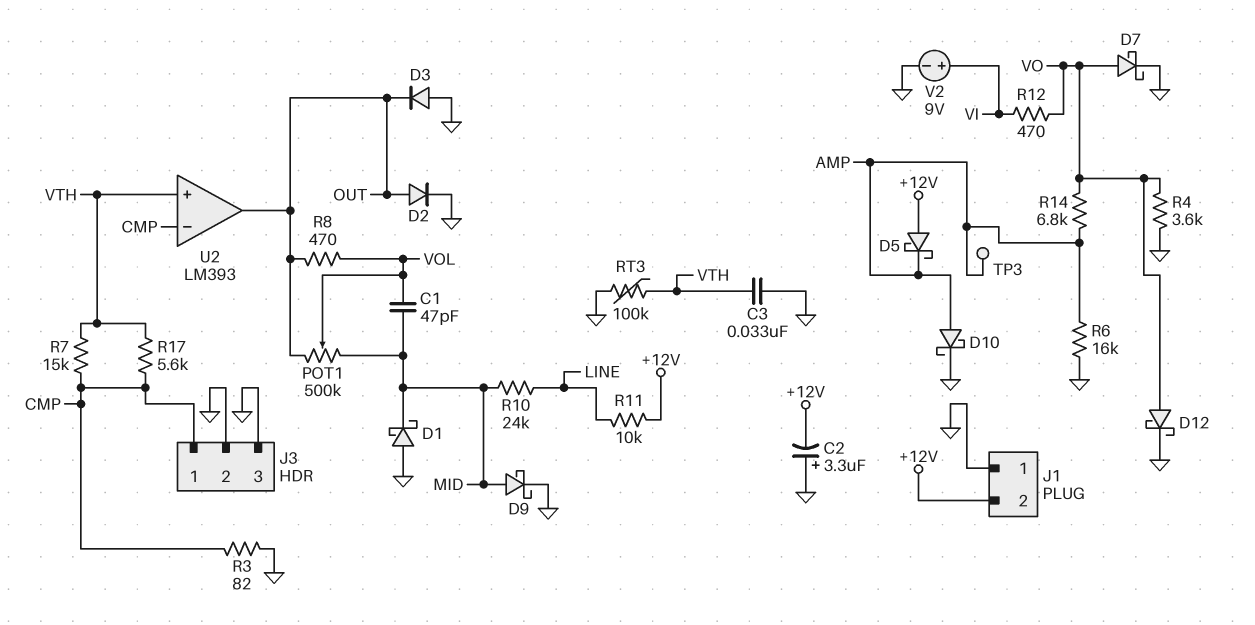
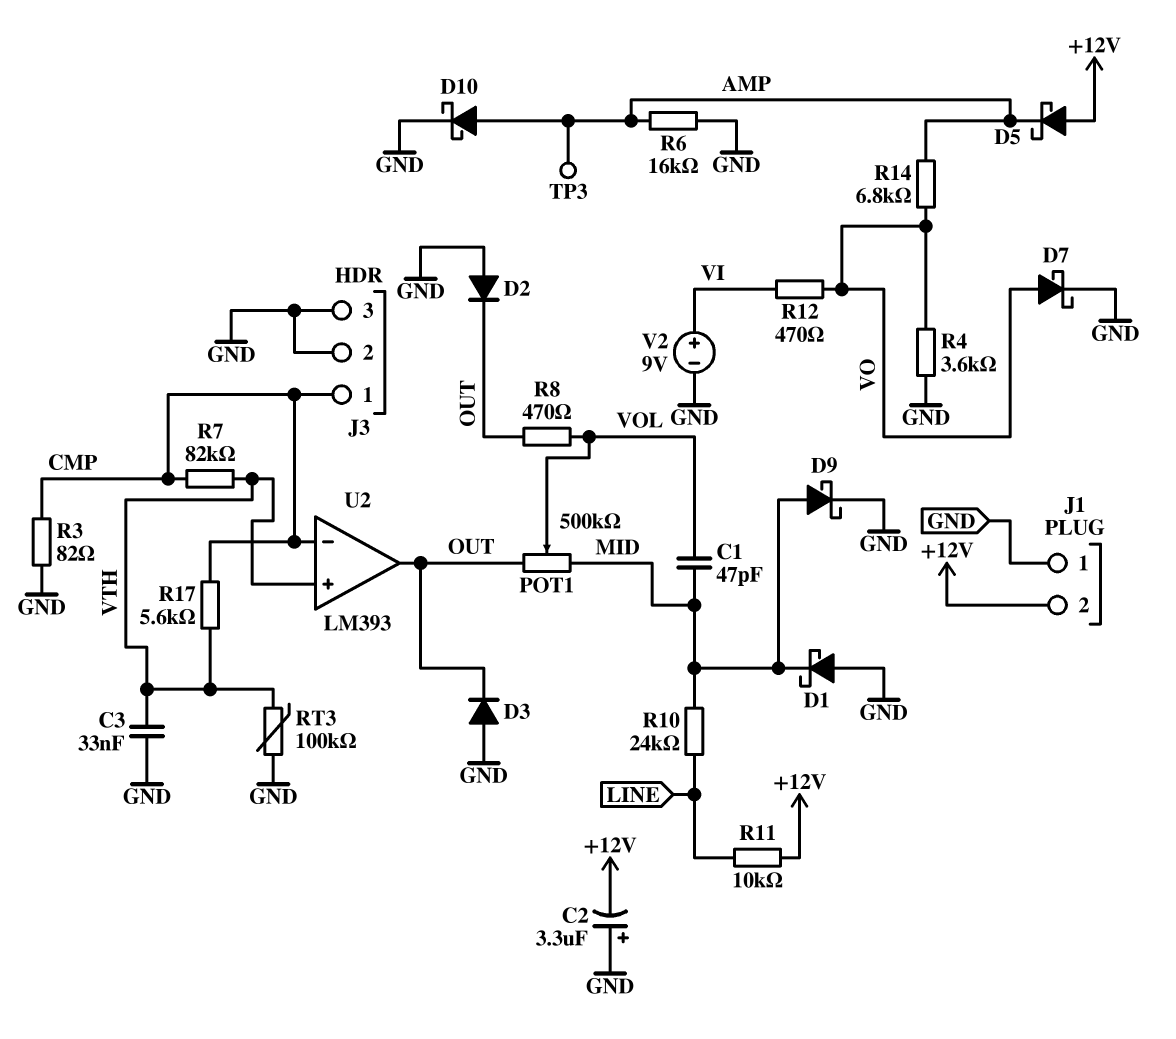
D2: diode (A OUT, K GND) -> diode (A GND, K OUT)
D12: schottky (A VO, K GND) -> none
R7: 15k (CMP, VTH) -> 82k (CMP, VTH)

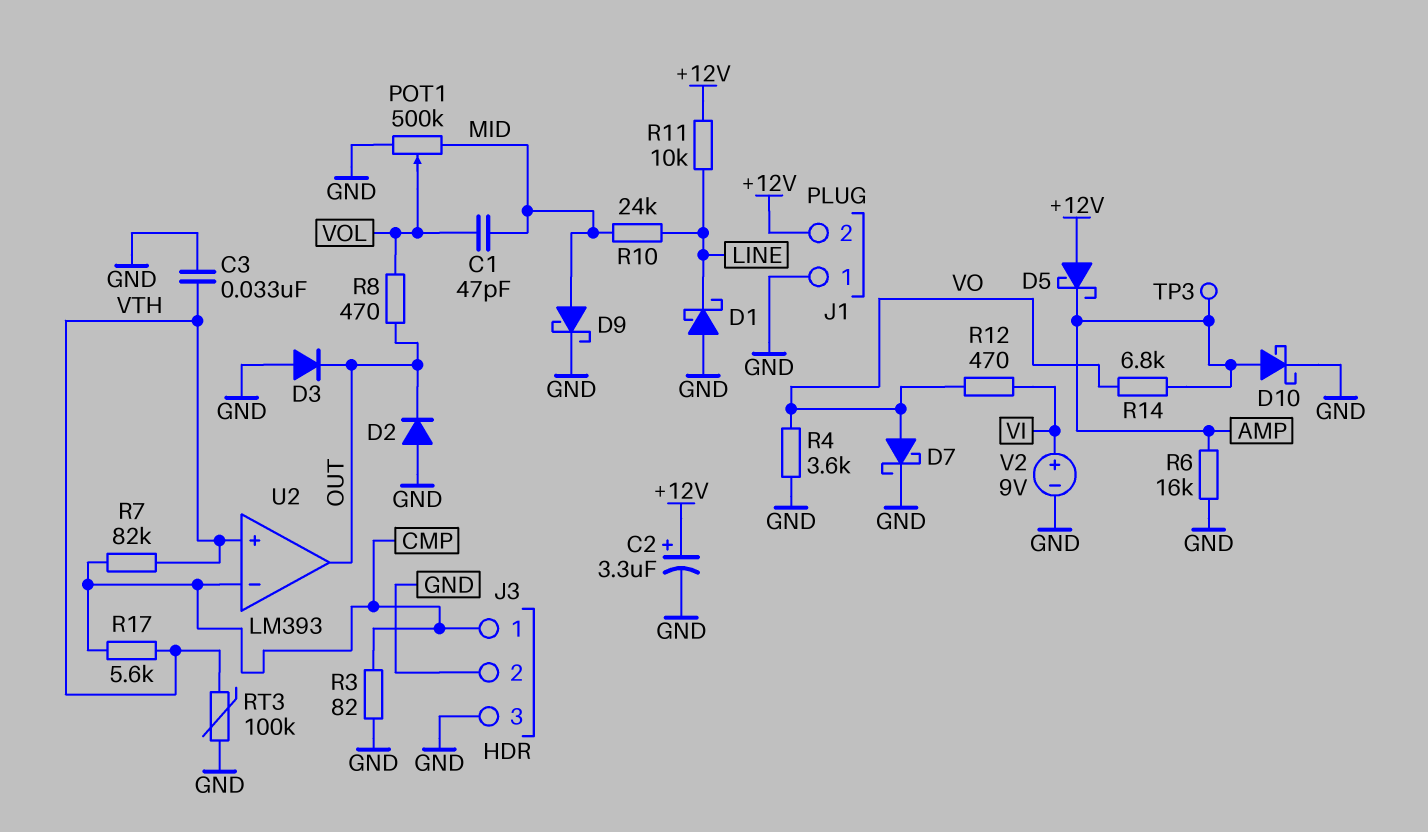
C2: 3.3uF (plus GND, minus +12V) -> 3.3uF (plus +12V, minus GND)
D1: schottky (A GND, K MID) -> schottky (A GND, K LINE)
POT1: 500k (MID, OUT, wiper VOL) -> 500k (GND, MID, wiper VOL)

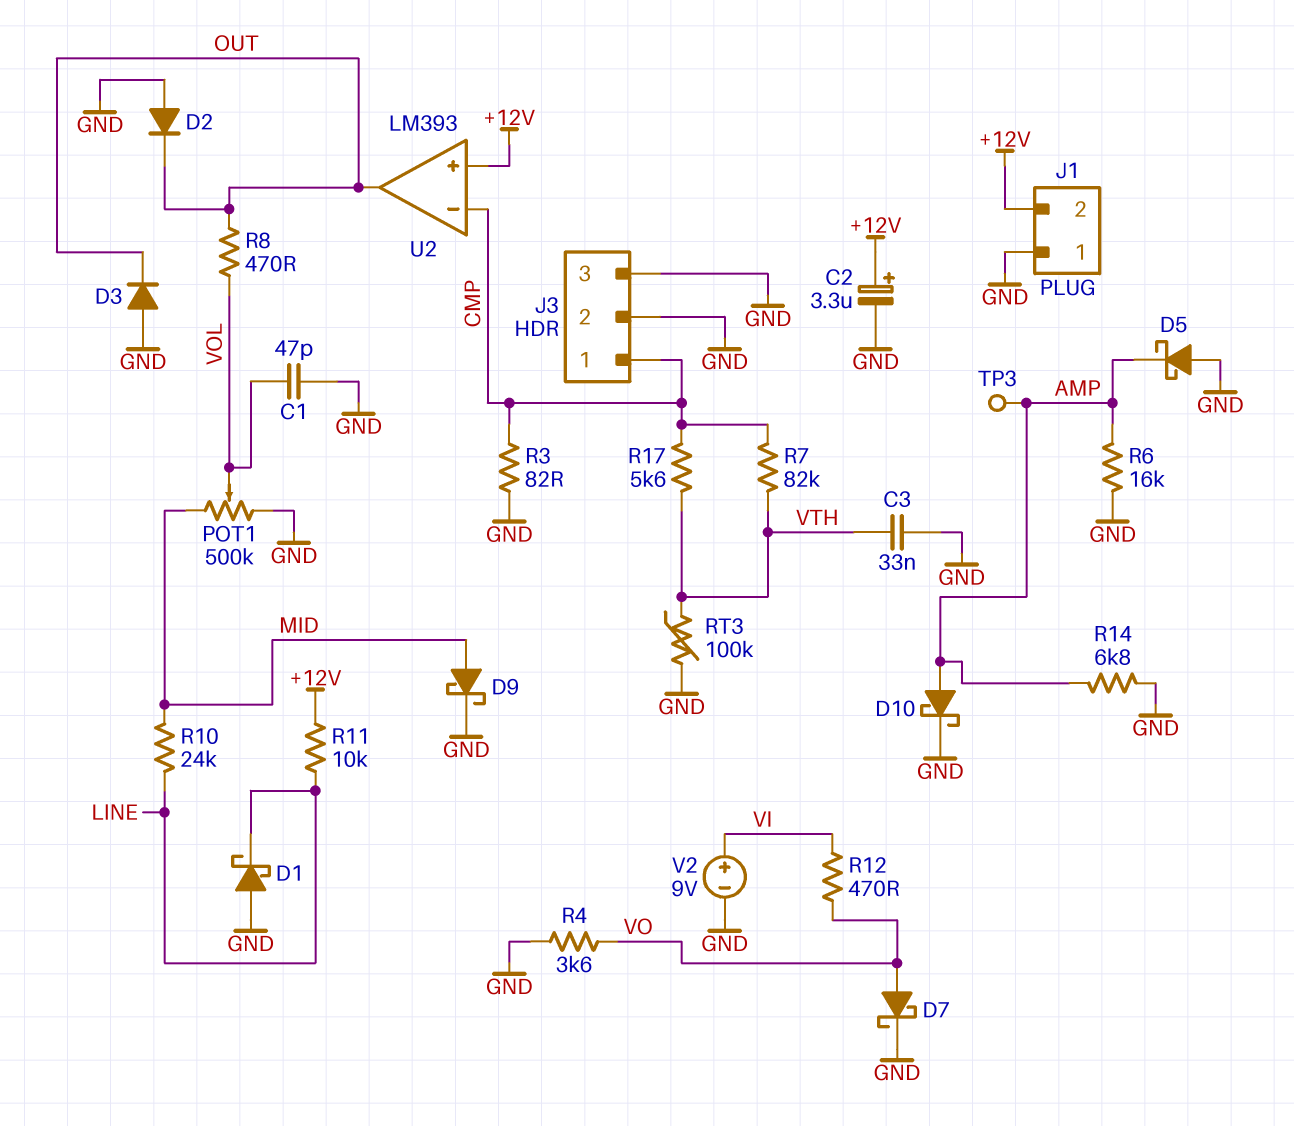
C1: 47pF (MID, VOL) -> 47pF (GND, VOL)
D5: schottky (A +12V, K AMP) -> schottky (A GND, K AMP)
R14: 6.8k (AMP, VO) -> 6.8k (AMP, GND)
U2 pin in+: VTH -> +12V

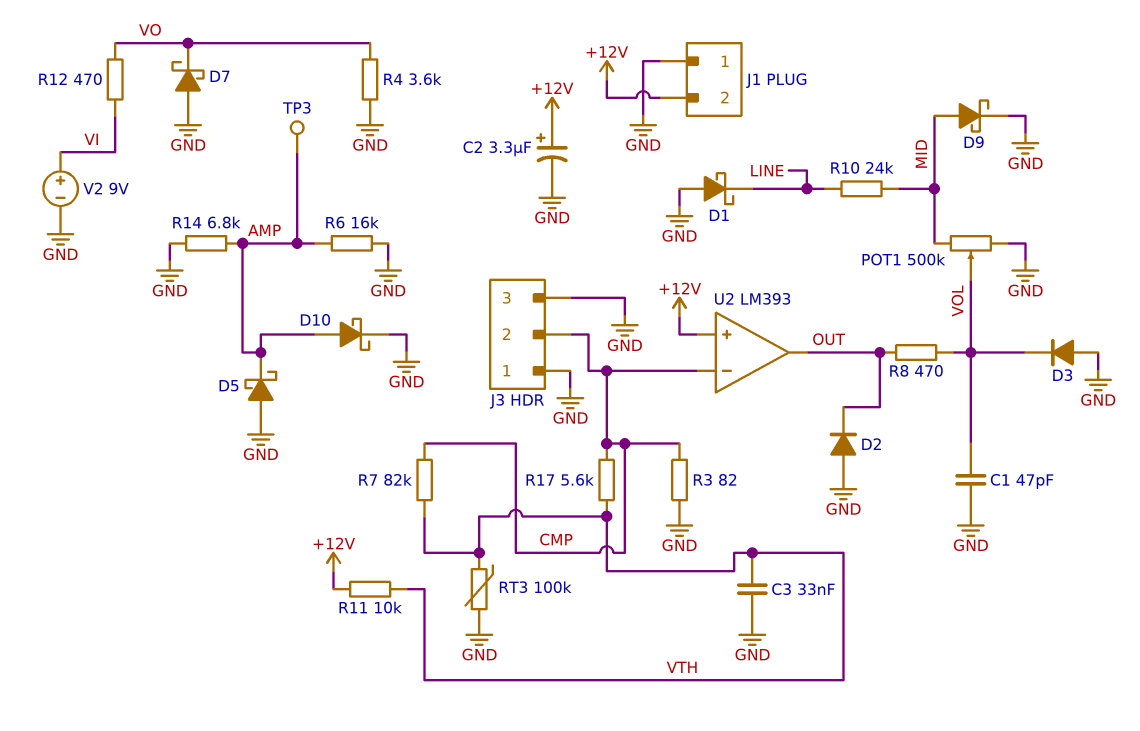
D3: diode (A GND, K OUT) -> diode (A GND, K VOL)
D7: schottky (A VO, K GND) -> schottky (A GND, K VO)
J3 pin 1: CMP -> GND
J3 pin 2: GND -> CMP
R11: 10k (+12V, LINE) -> 10k (+12V, VTH)

